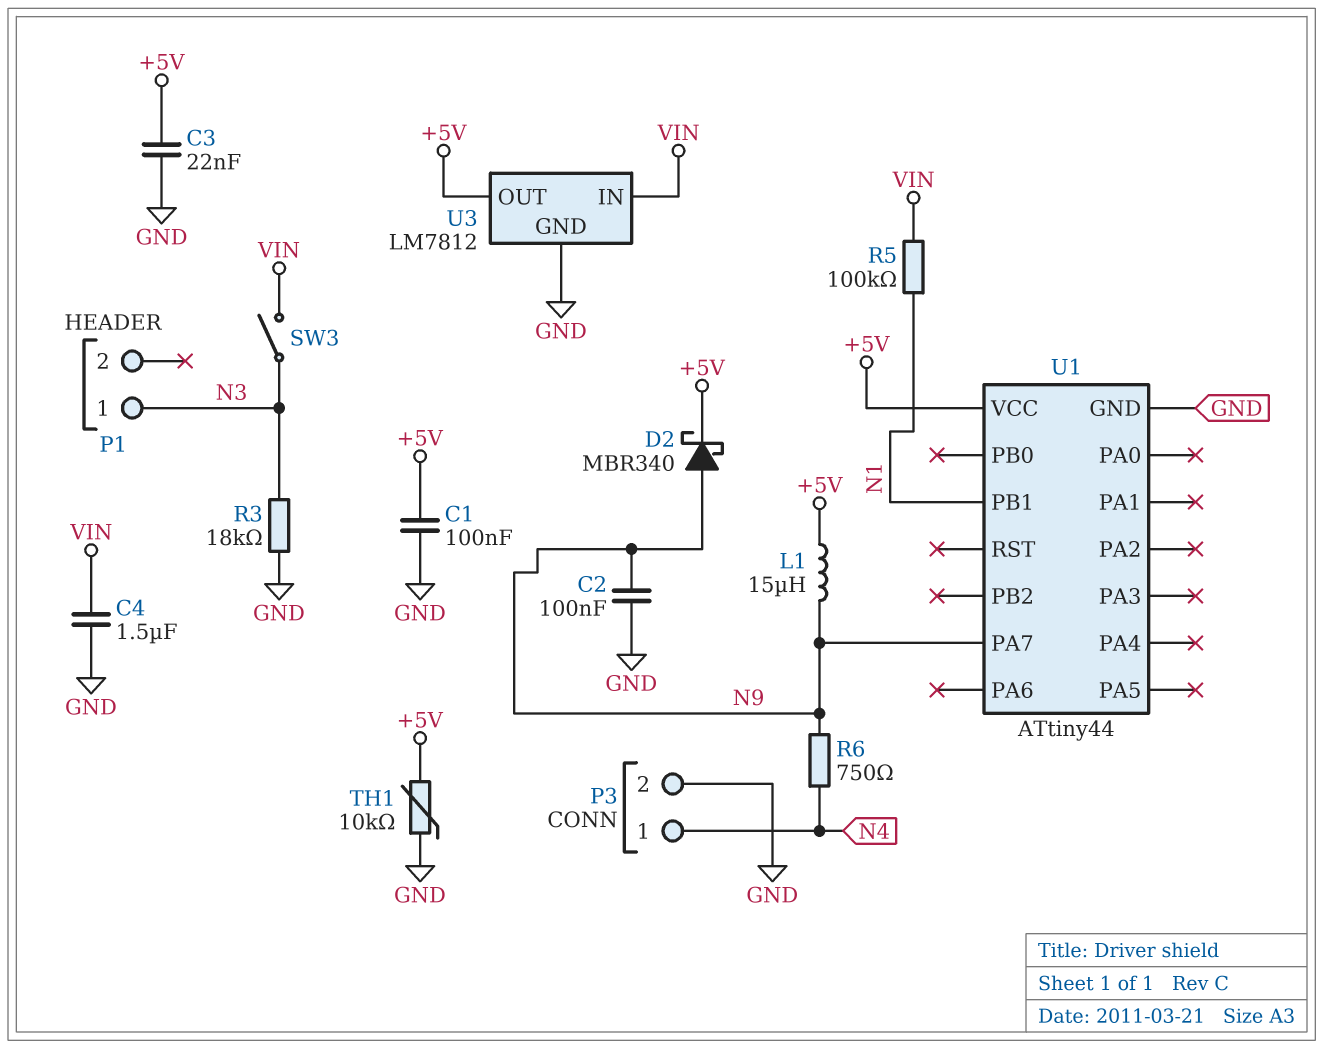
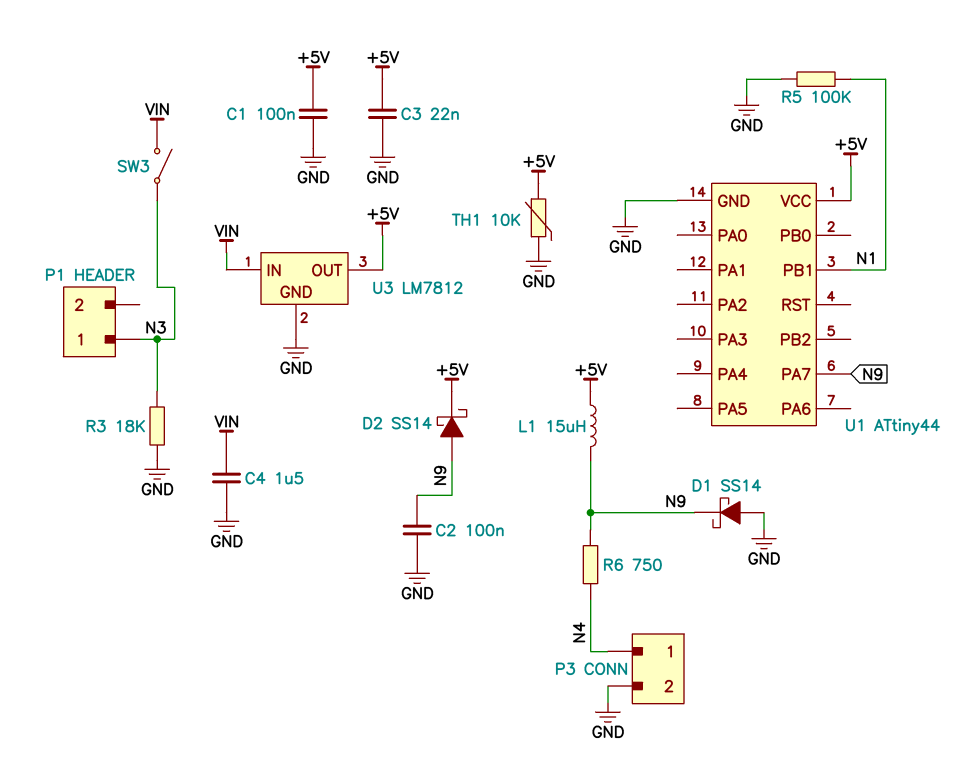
D1: none -> schottky SS14 (A GND, K N9)
D2: schottky MBR340 (A N9, K +5V) -> schottky SS14 (A N9, K +5V)
R5: 100k (N1, VIN) -> 100k (GND, N1)

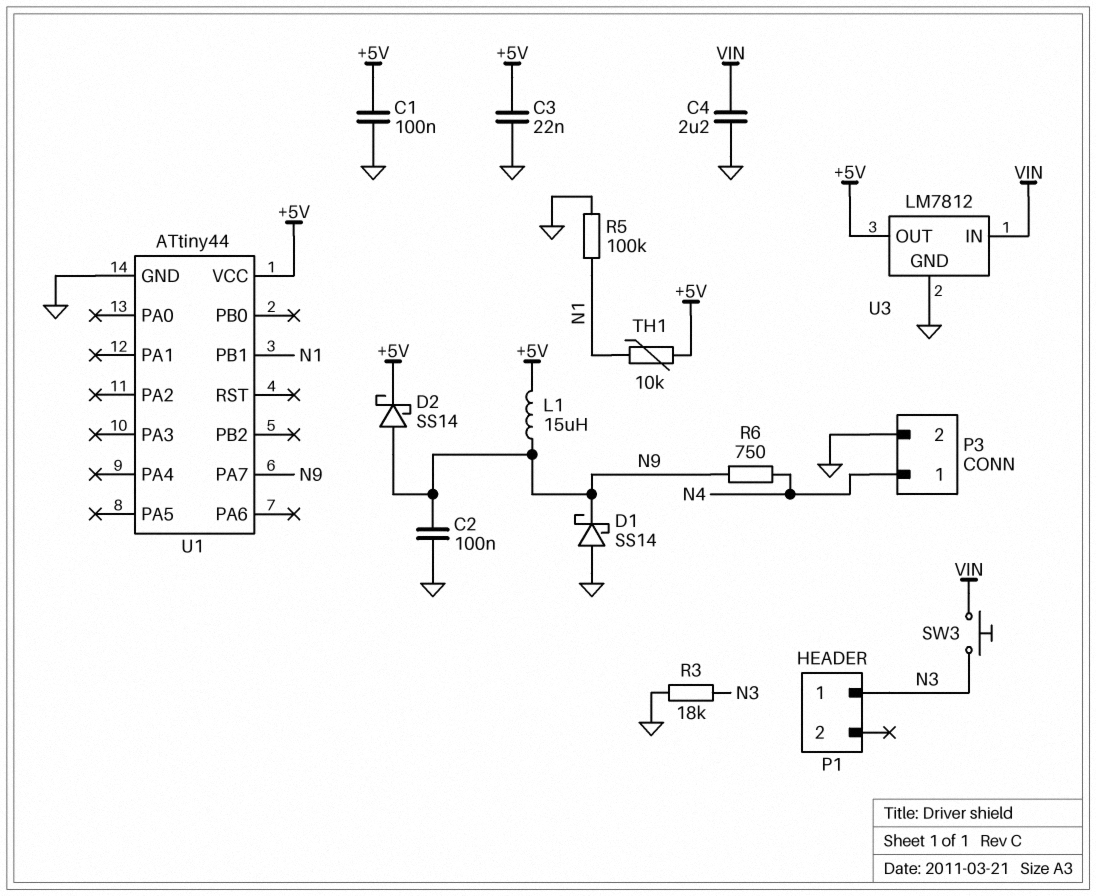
C4: 1.5uF (GND, VIN) -> 2.2uF (GND, VIN)
SW3: switch (N3, VIN) -> button (N3, VIN)
TH1: 10k (+5V, GND) -> 10k (+5V, N1)

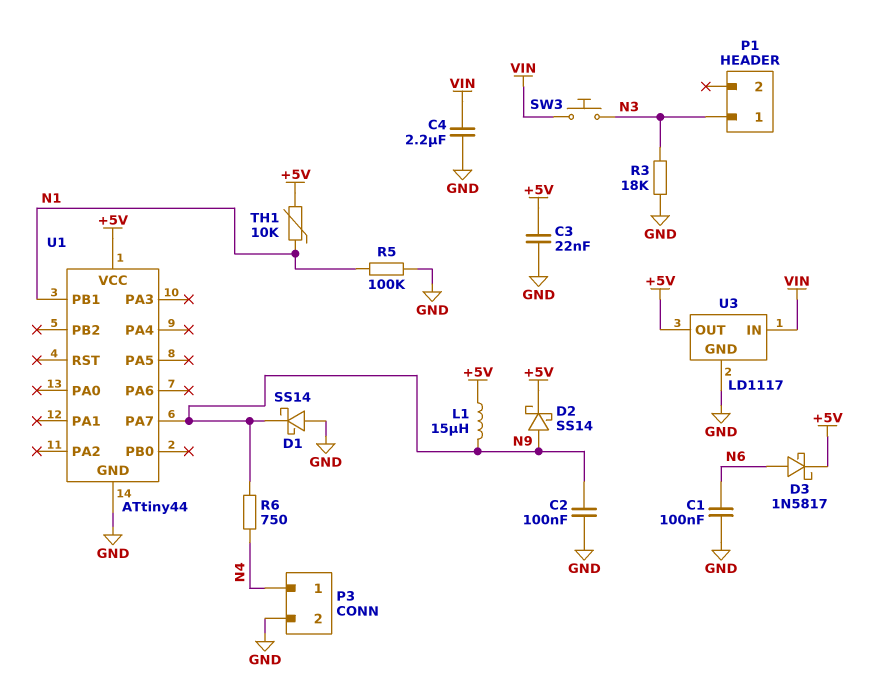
C1: 100nF (+5V, GND) -> 100nF (GND, N6)
D3: none -> schottky 1N5817 (A N6, K +5V)
U3: LM7812 -> LD1117

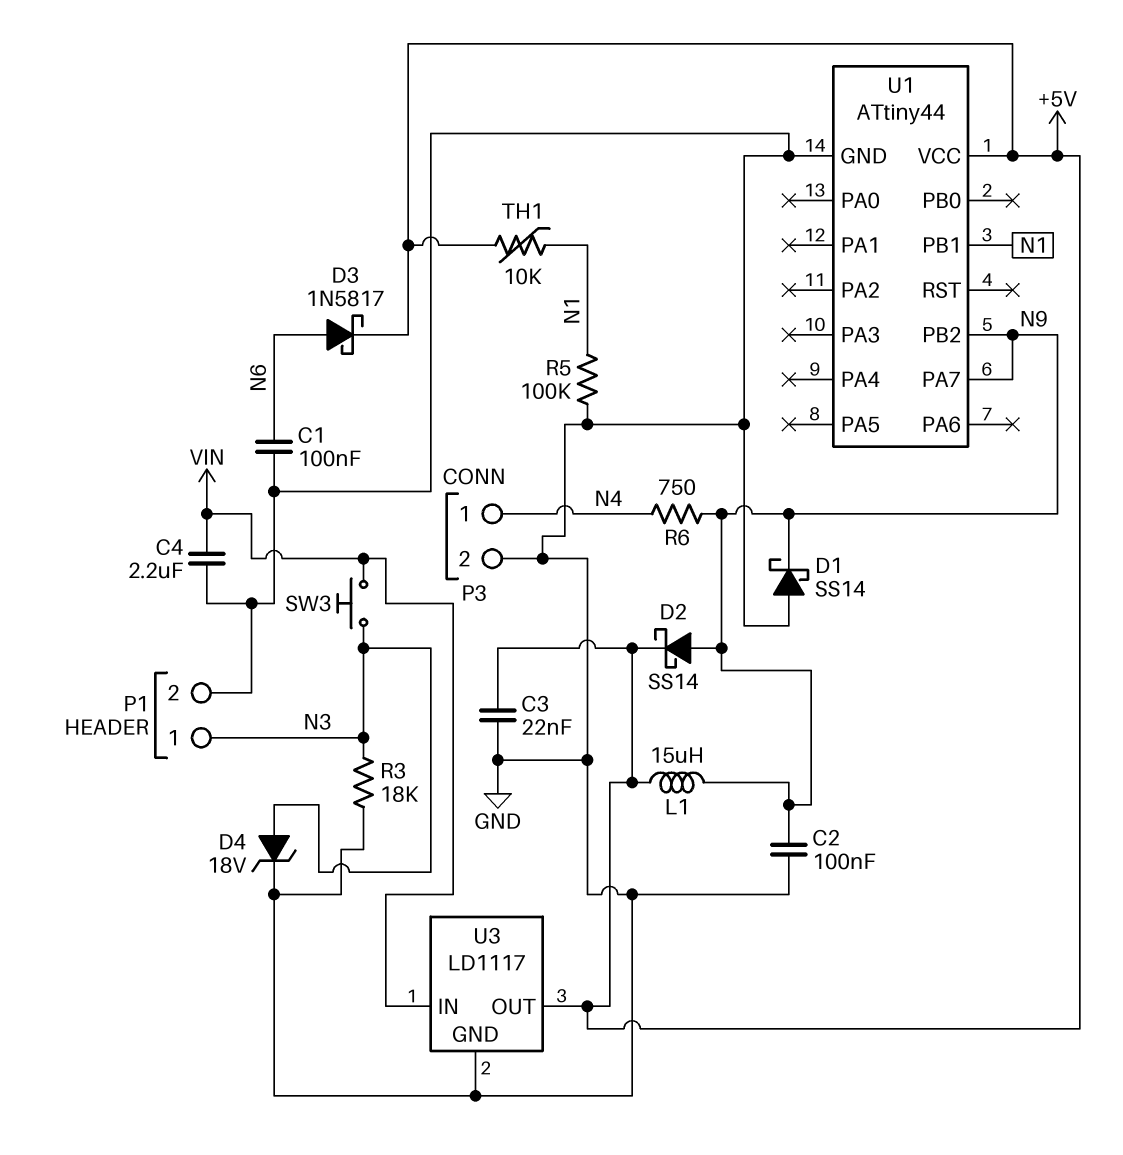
D4: none -> zener 18V (A N3, K GND)
P1 pin 2: none -> GND
U1 pin PB2: none -> N9

